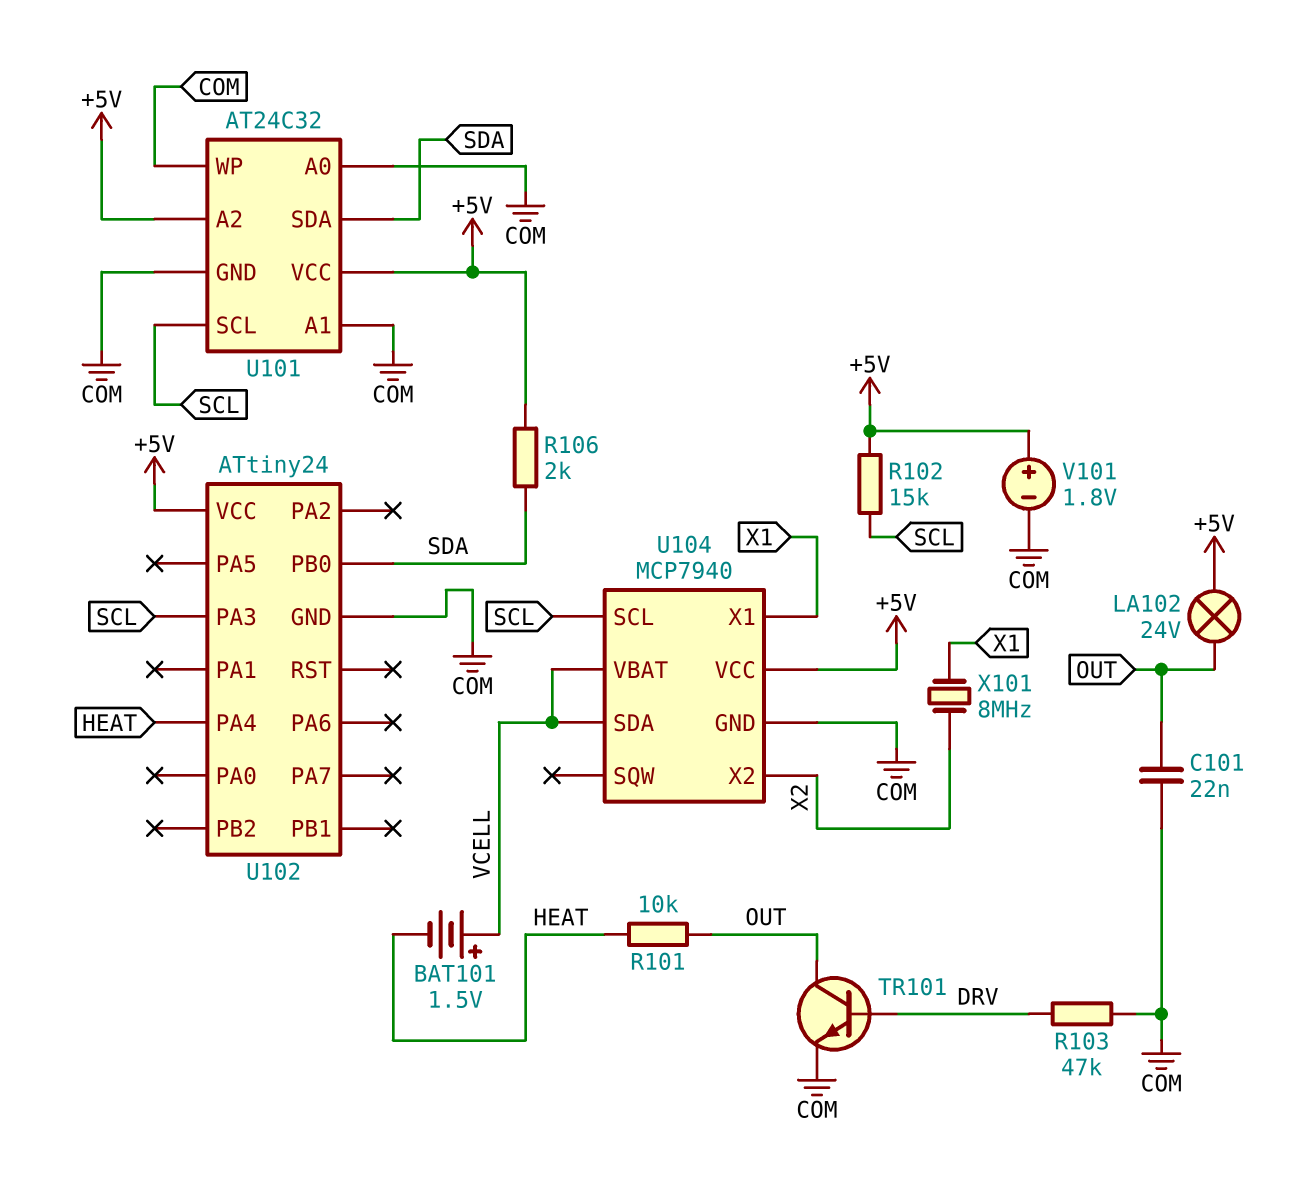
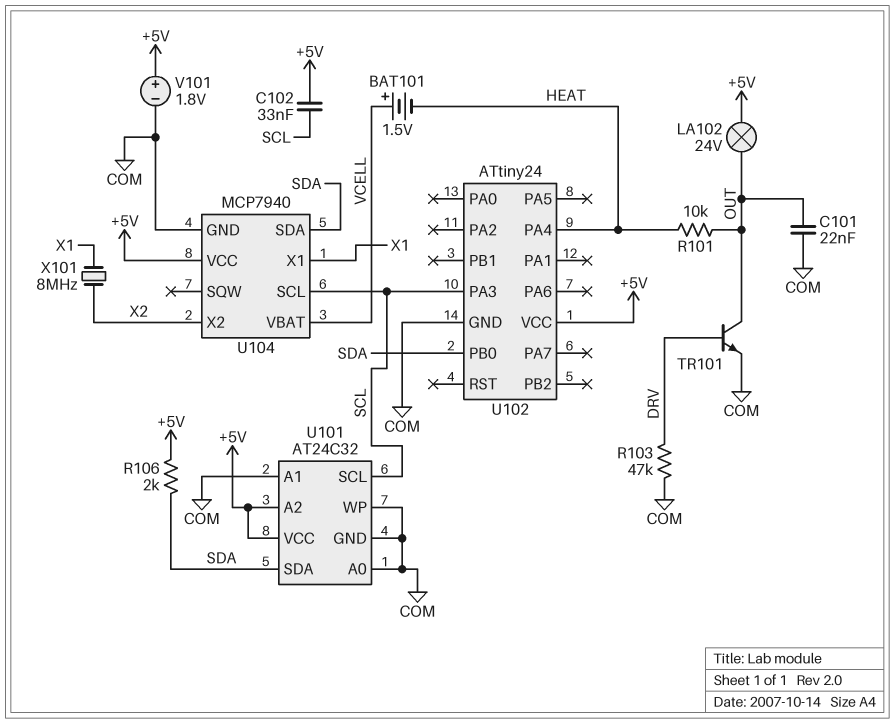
C102: none -> 33nF (+5V, SCL)
R102: 15k (+5V, SCL) -> none
U104 pin SDA: VCELL -> SDA

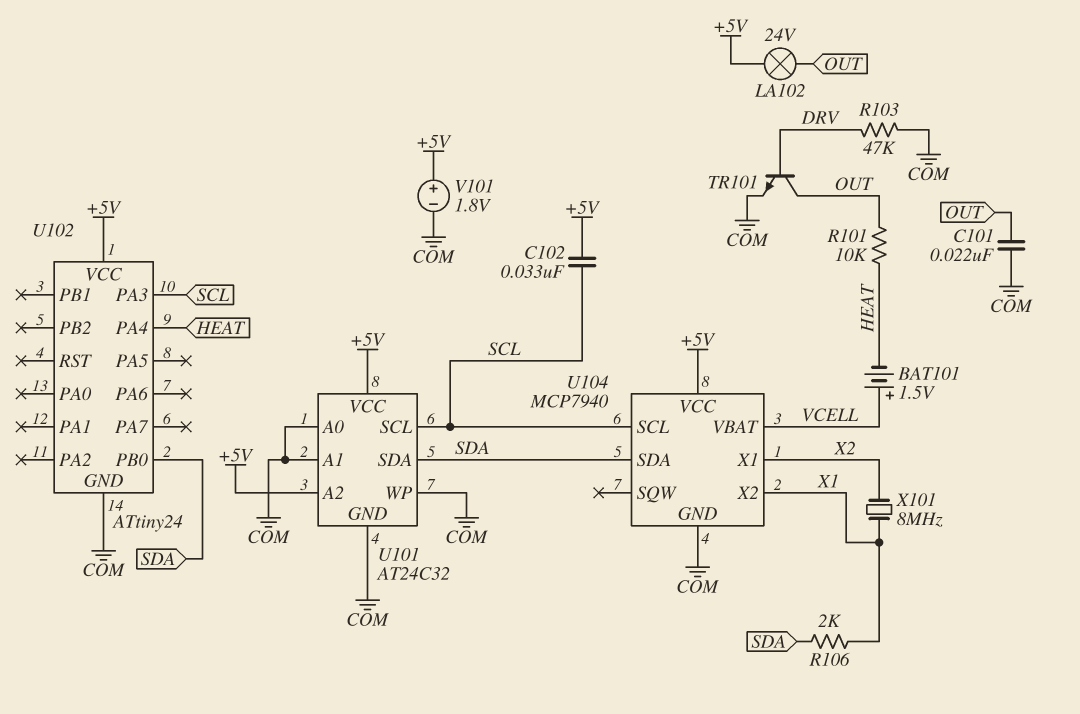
R106: 2k (+5V, SDA) -> 2k (SDA, X1)
U104 pin X1: X1 -> X2
U104 pin X2: X2 -> X1

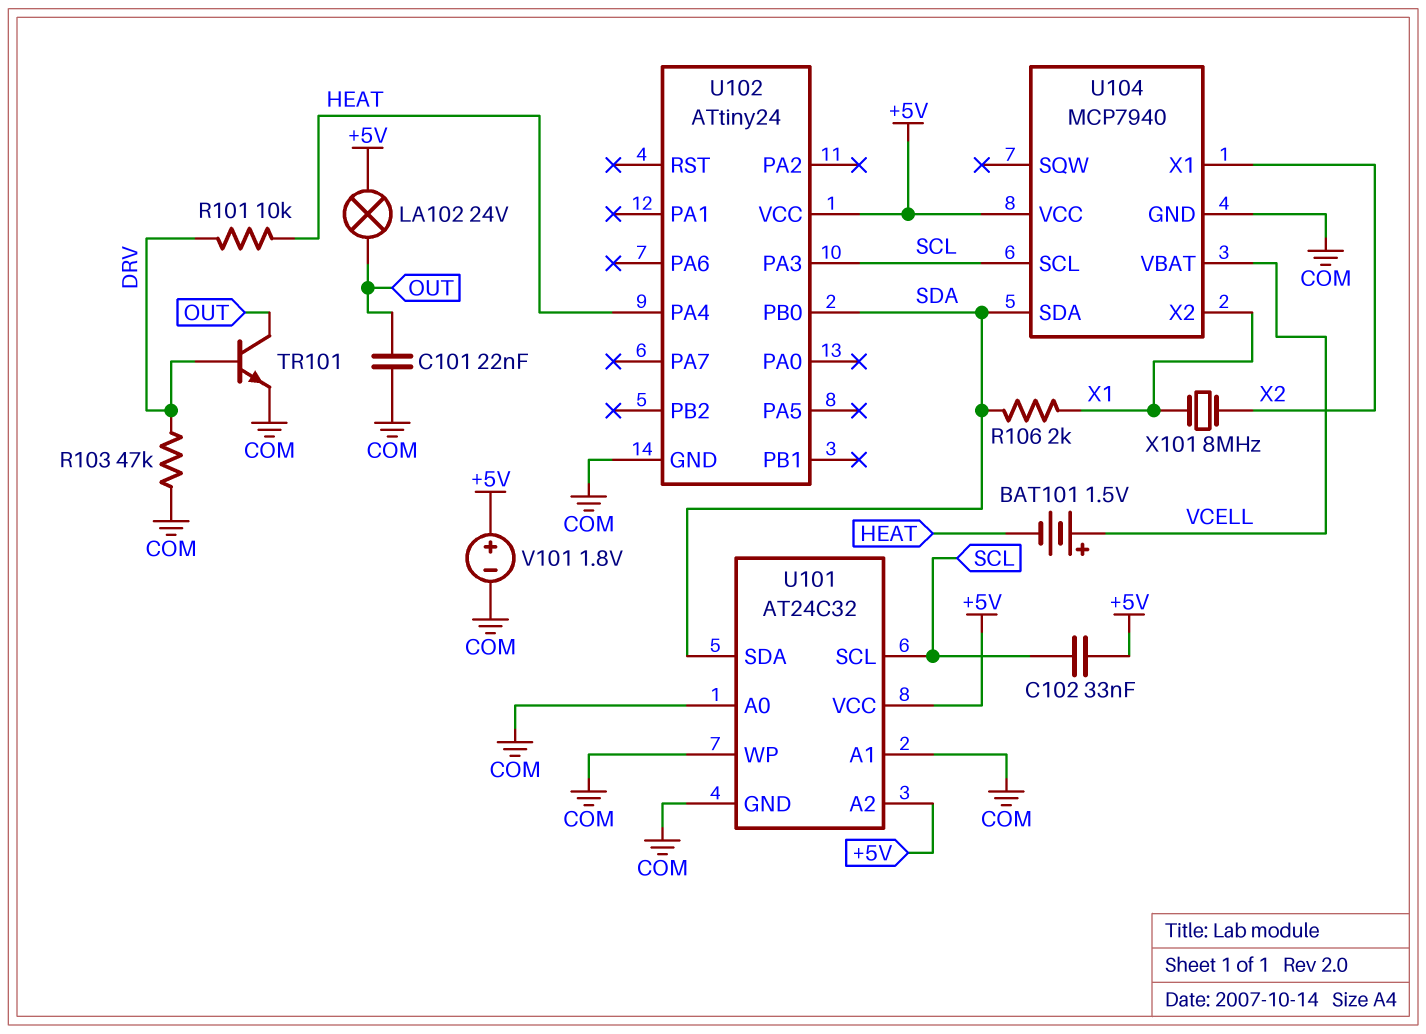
R101: 10k (HEAT, OUT) -> 10k (DRV, HEAT)

